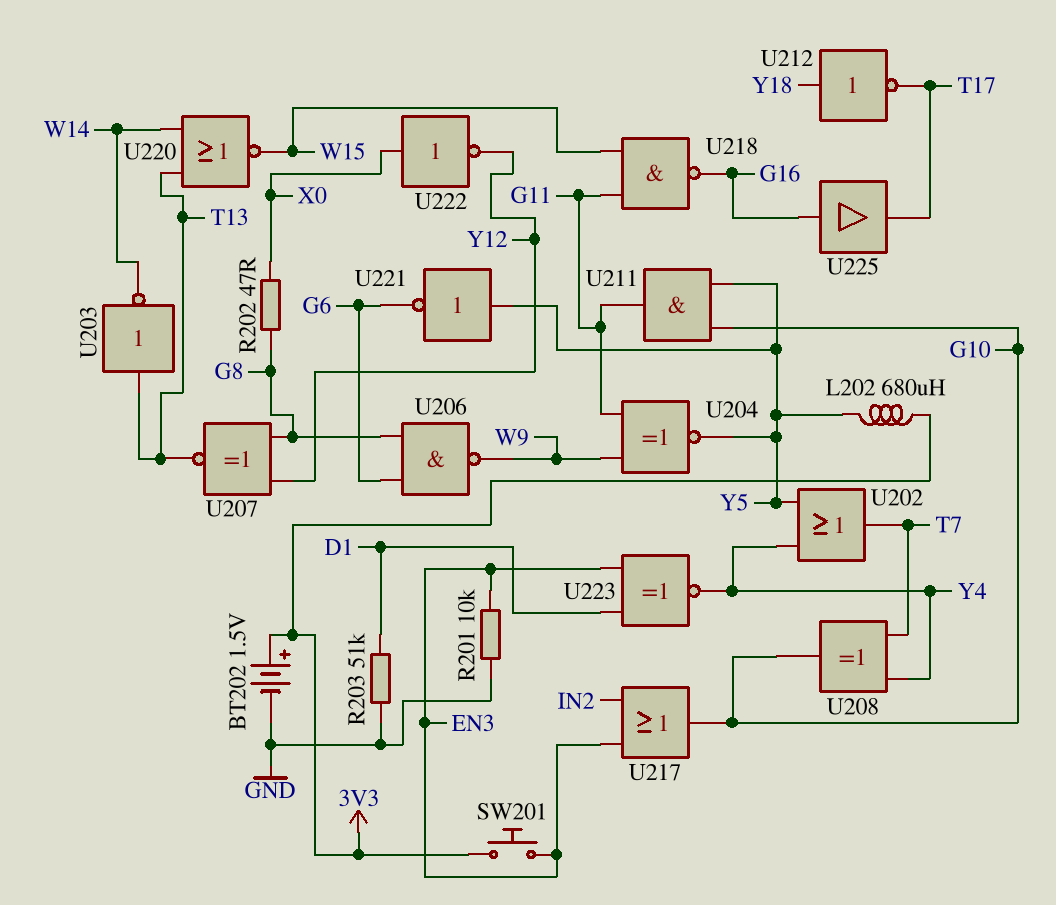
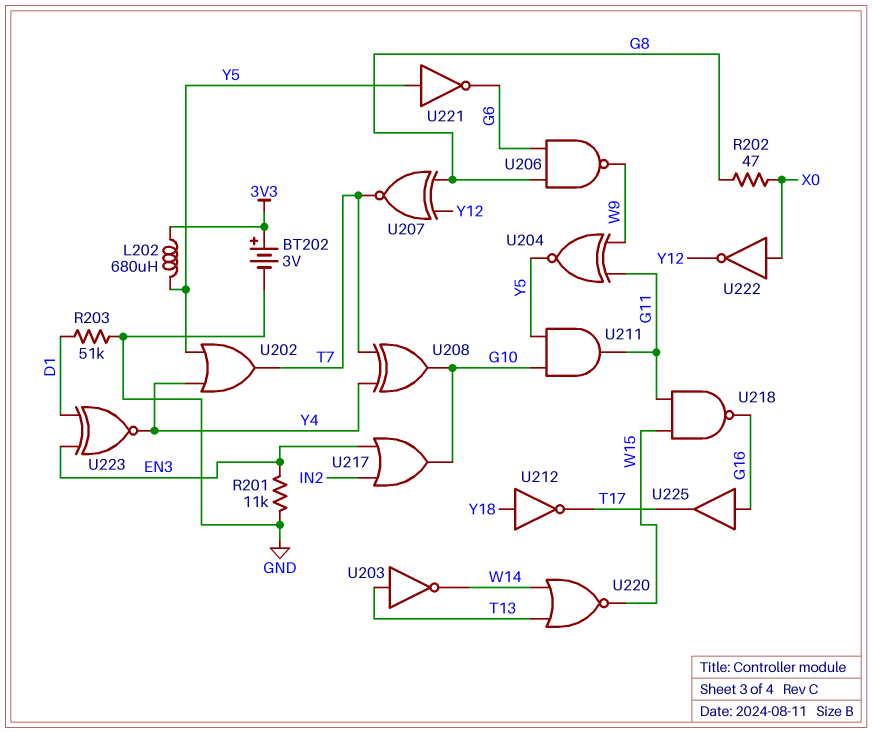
BT202: 1.5V (plus 3V3, minus GND) -> 3V (plus 3V3, minus GND)
R201: 10k (EN3, GND) -> 11k (EN3, GND)
SW201: button (3V3, EN3) -> none
U207: XNOR (in G8, in Y12, out T13) -> XNOR (in G8, in Y12, out T7)

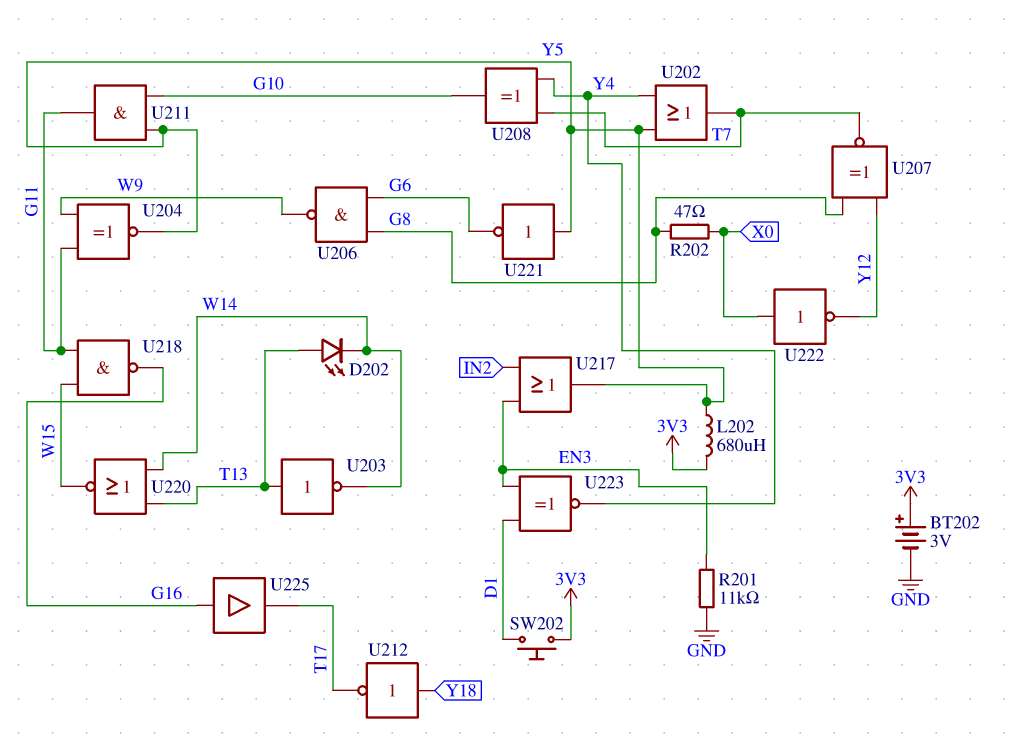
D202: none -> LED (A T13, K W14)
R203: 51k (D1, GND) -> none
SW202: none -> button (3V3, D1)
U217: OR (in EN3, in IN2, out G10) -> OR (in EN3, in IN2, out Y5)

